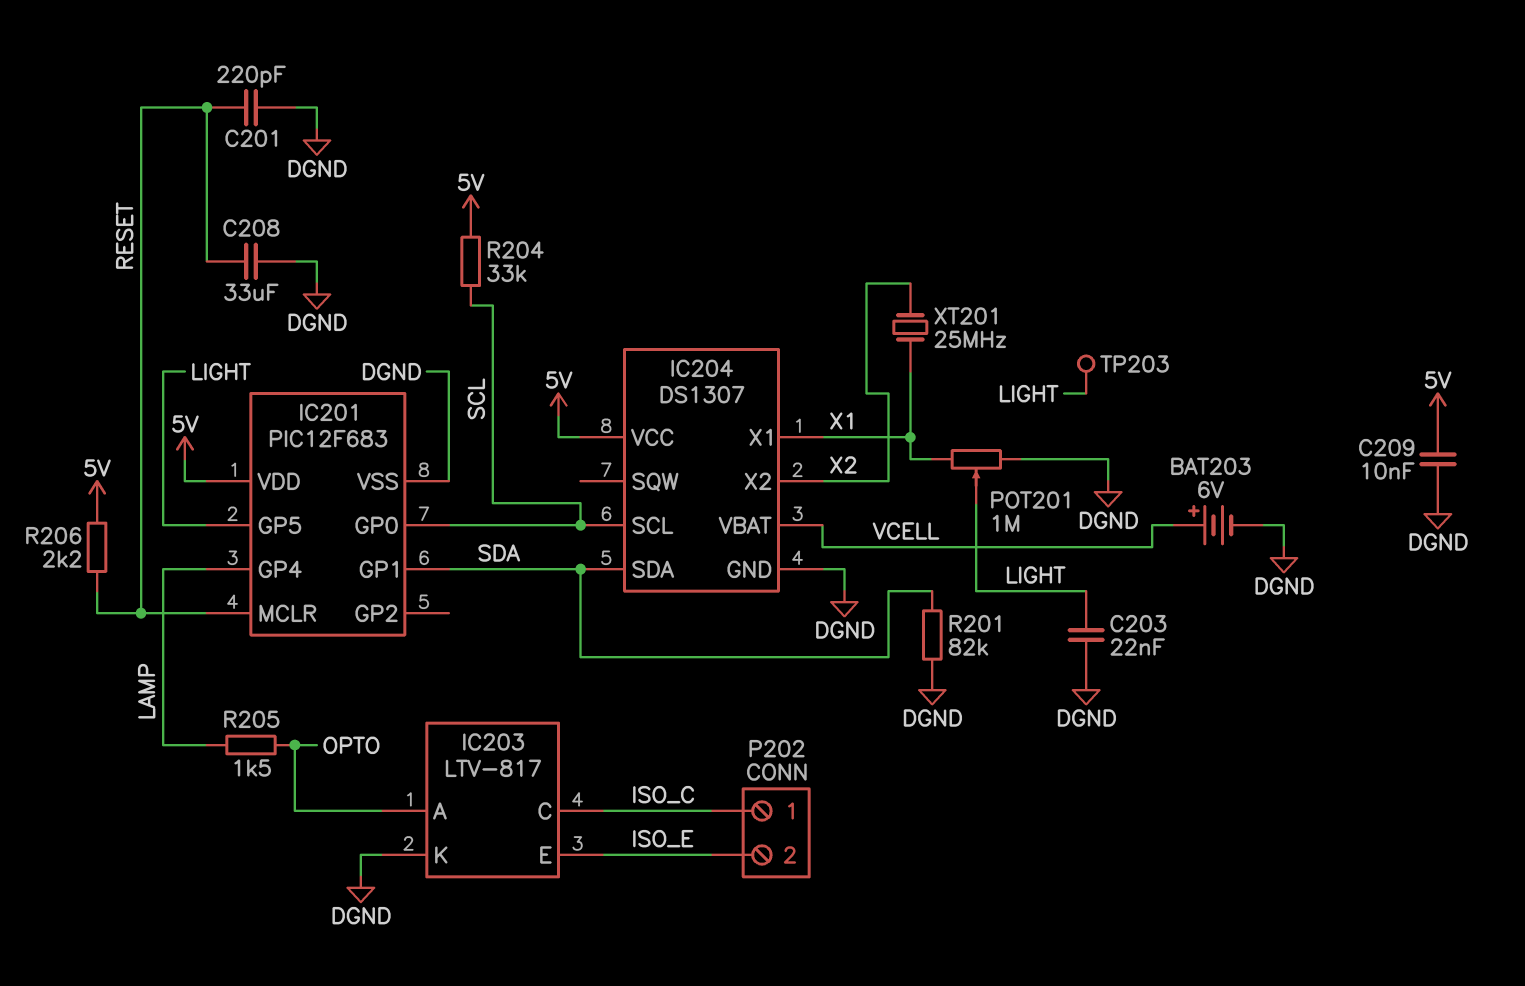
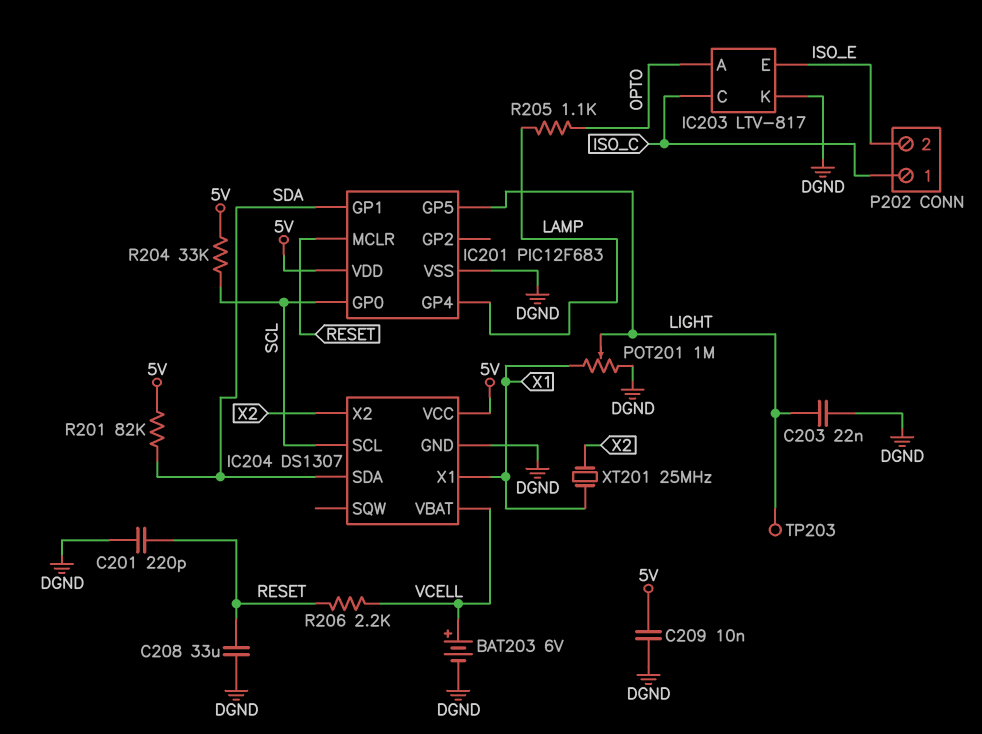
R201: 82k (DGND, SDA) -> 82k (5V, SDA)
R205: 1.5k (LAMP, OPTO) -> 1.1k (LAMP, OPTO)
R206: 2.2k (5V, RESET) -> 2.2k (RESET, VCELL)

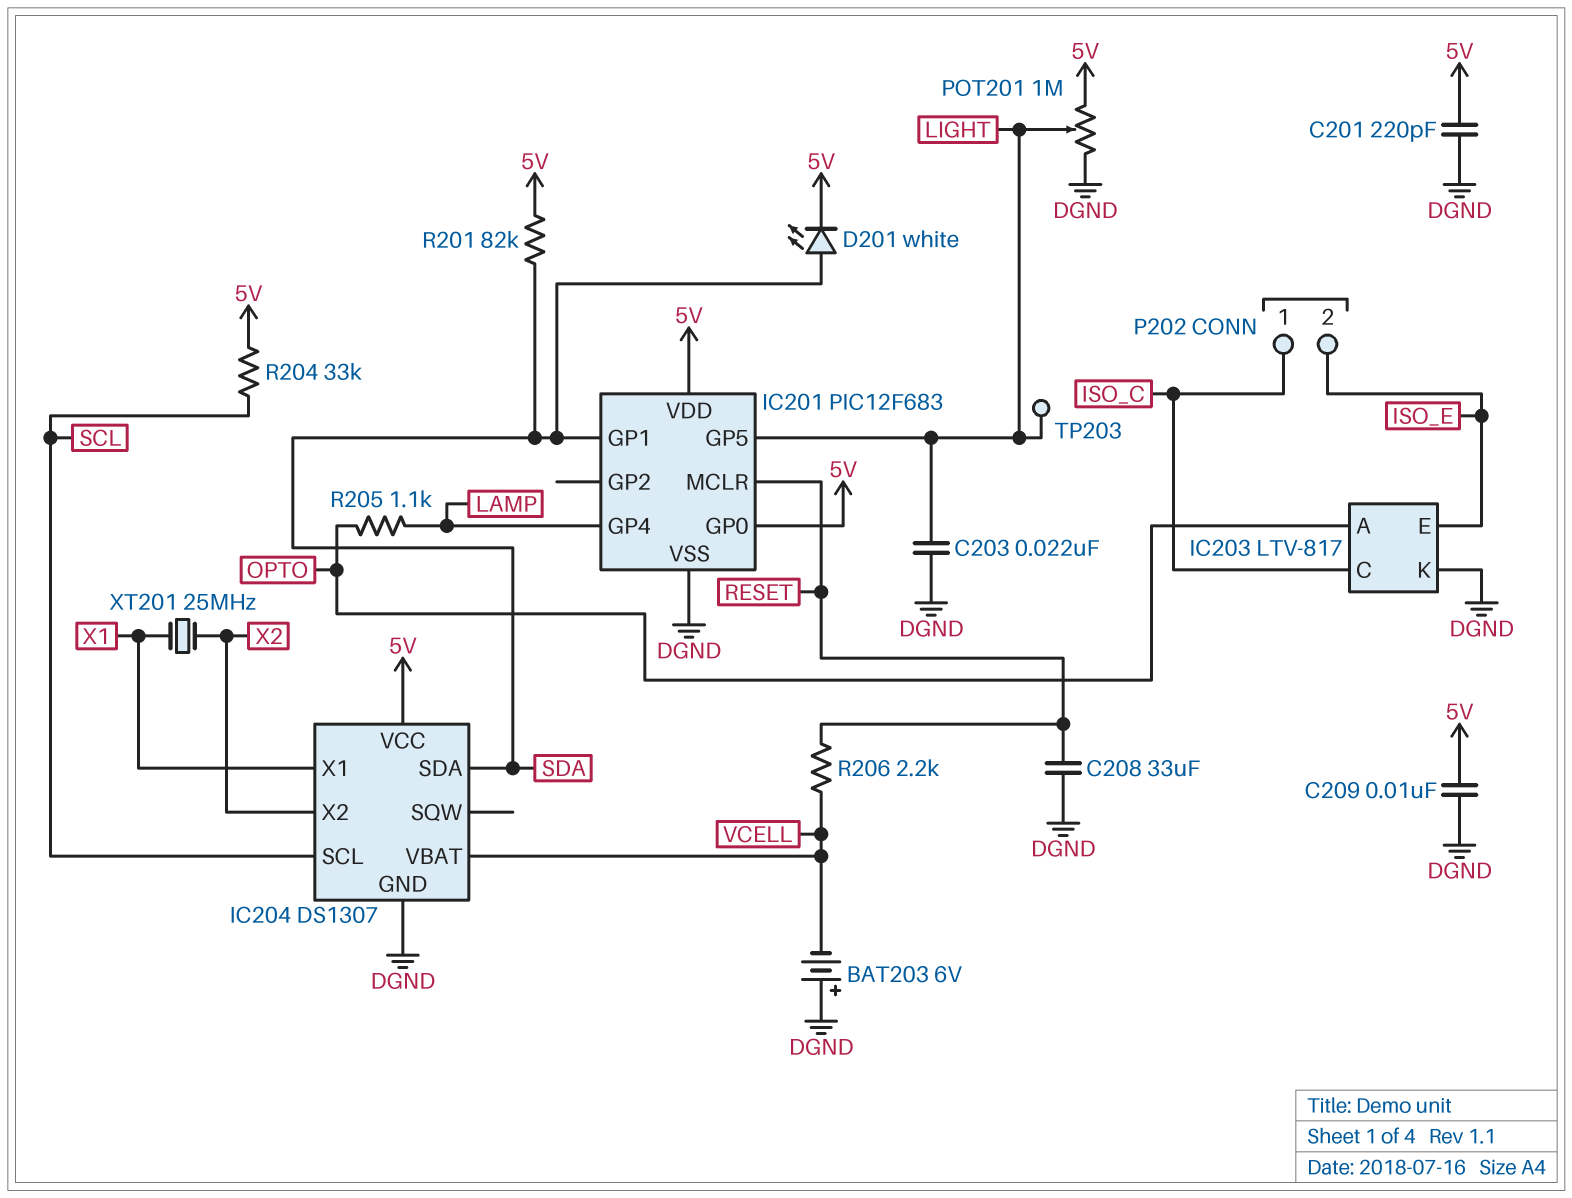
BAT203: 6V (plus VCELL, minus DGND) -> 6V (plus DGND, minus VCELL)
C201: 220pF (DGND, RESET) -> 220pF (5V, DGND)
D201: none -> LED white (A SDA, K 5V)
IC201 pin GP0: SCL -> 5V
POT201: 1M (DGND, X1, wiper LIGHT) -> 1M (5V, DGND, wiper LIGHT)

